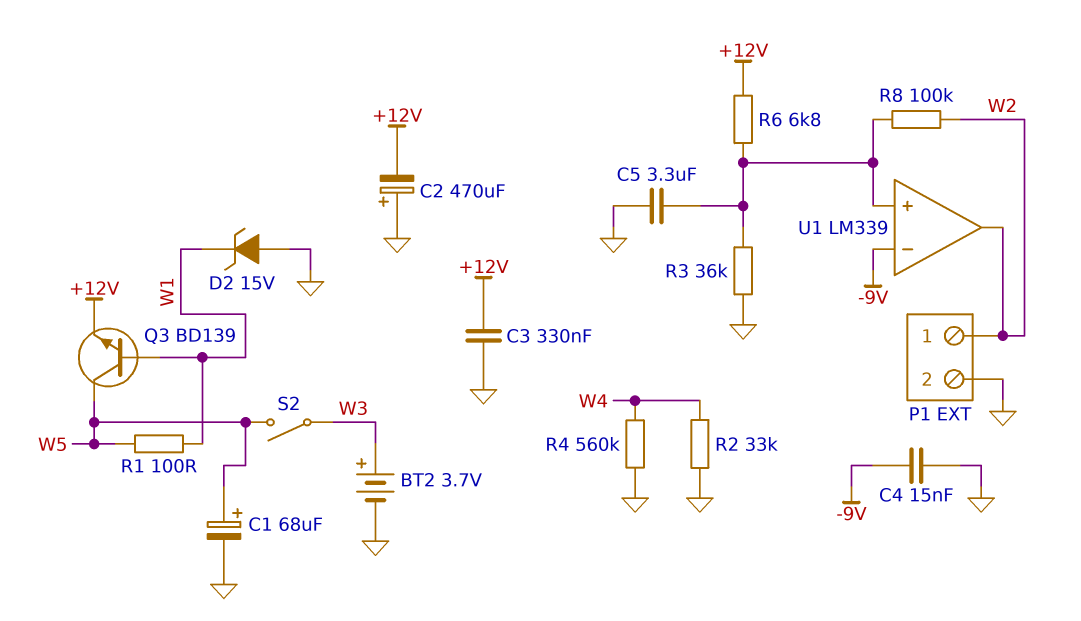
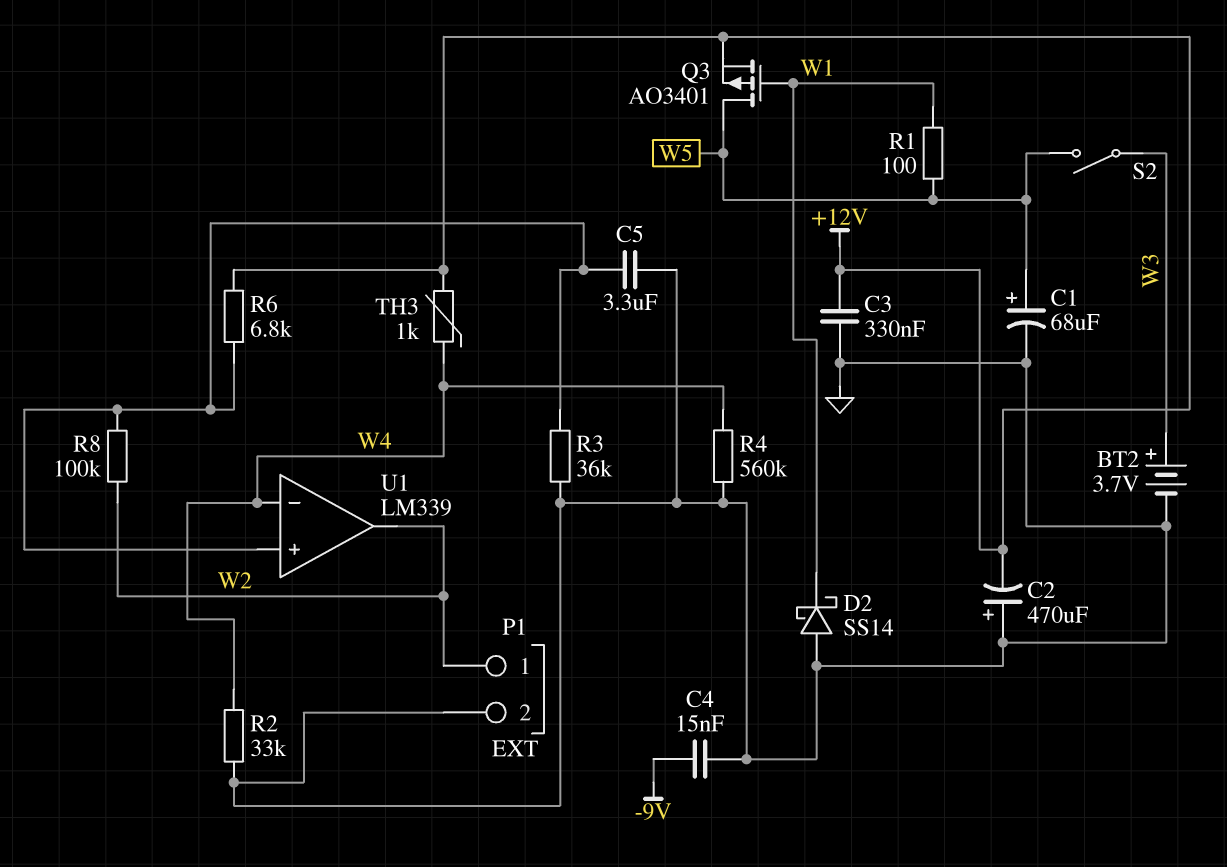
D2: zener 15V (A GND, K W1) -> schottky SS14 (A GND, K W1)
Q3: NPN BD139 (B W1, C W5, E +12V) -> PMOS AO3401 (G W1, D W5, S +12V)
TH3: none -> 1k (+12V, W4)
U1 pin in-: -9V -> W4

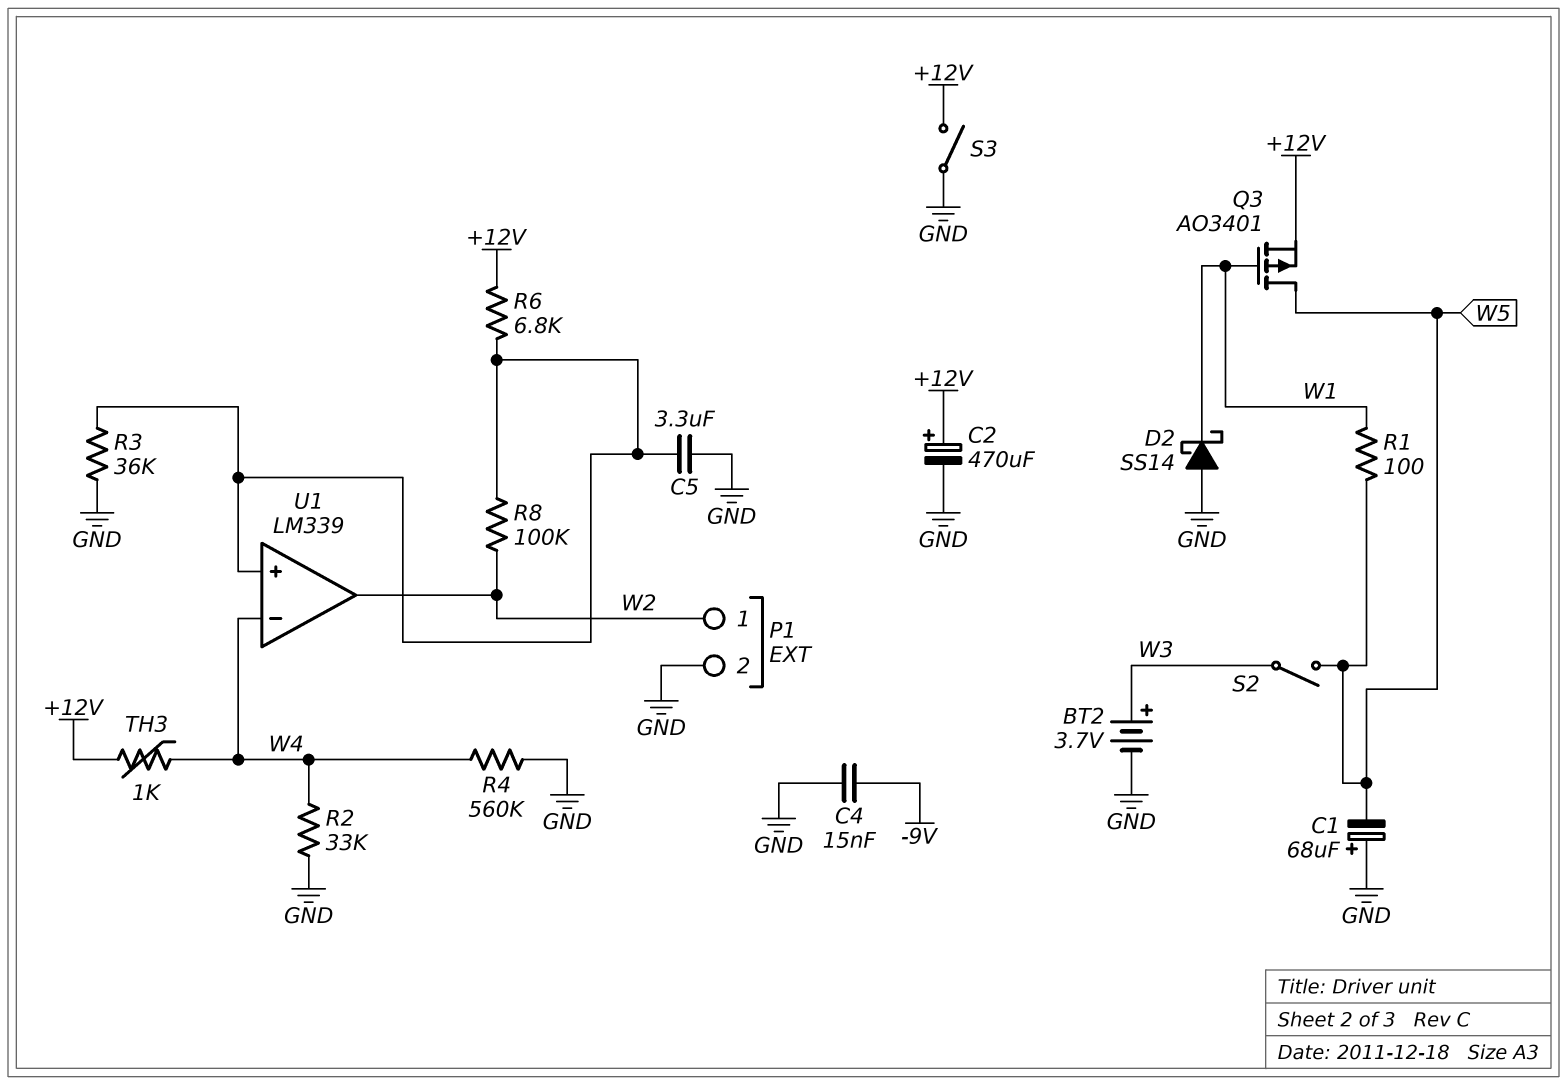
C1: 68uF (plus W5, minus GND) -> 68uF (plus GND, minus W5)
C2: 470uF (plus GND, minus +12V) -> 470uF (plus +12V, minus GND)
C3: 330nF (+12V, GND) -> none
S3: none -> switch (+12V, GND)

